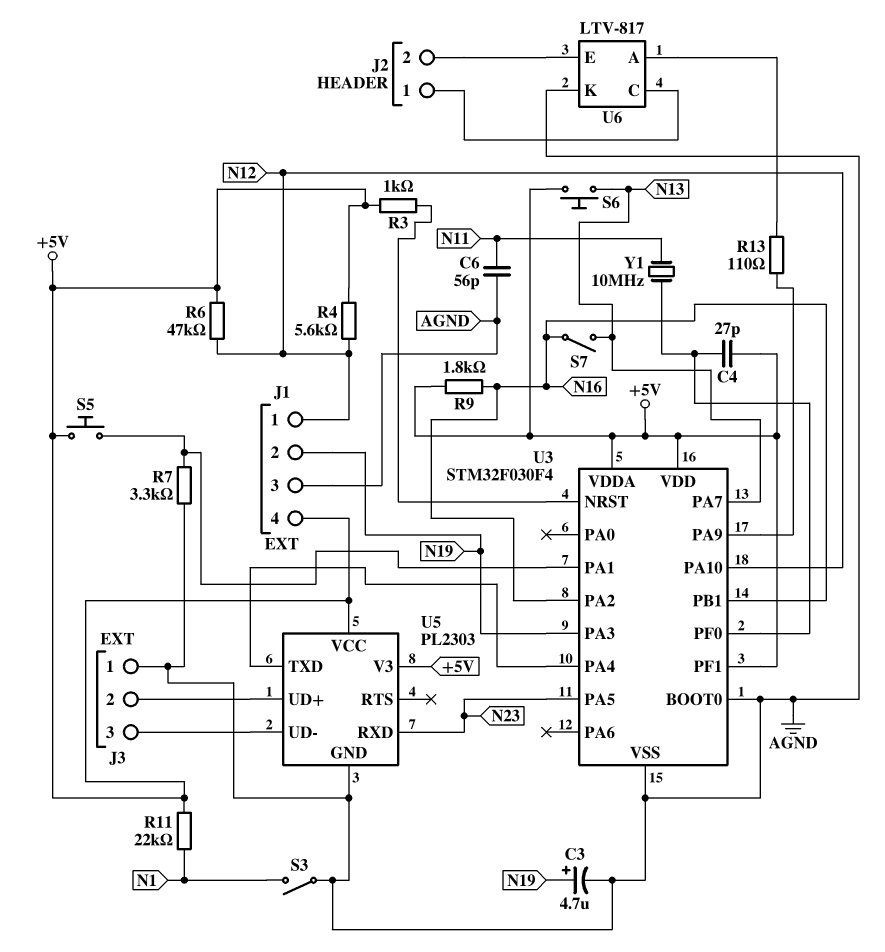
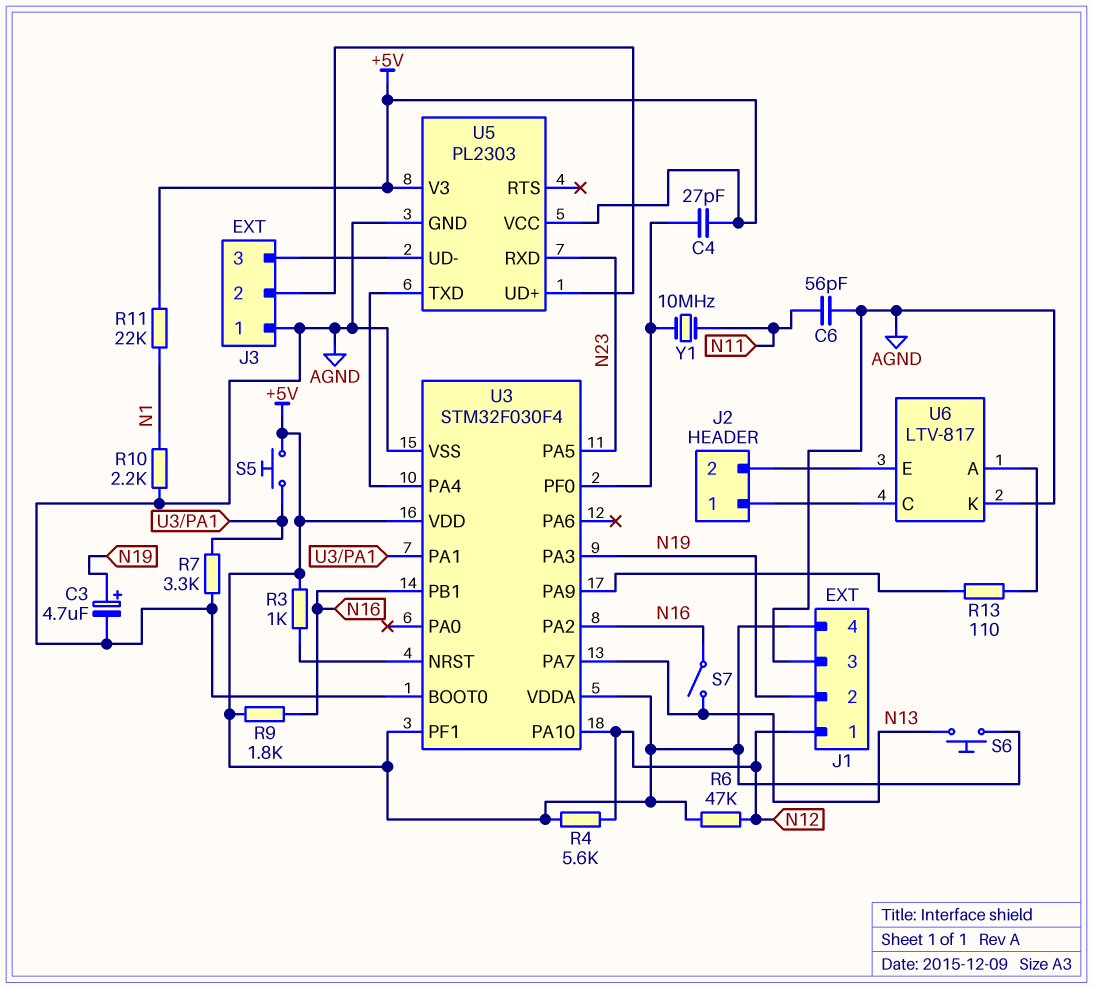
R10: none -> 2.2k (AGND, N1)
S3: switch (AGND, N1) -> none

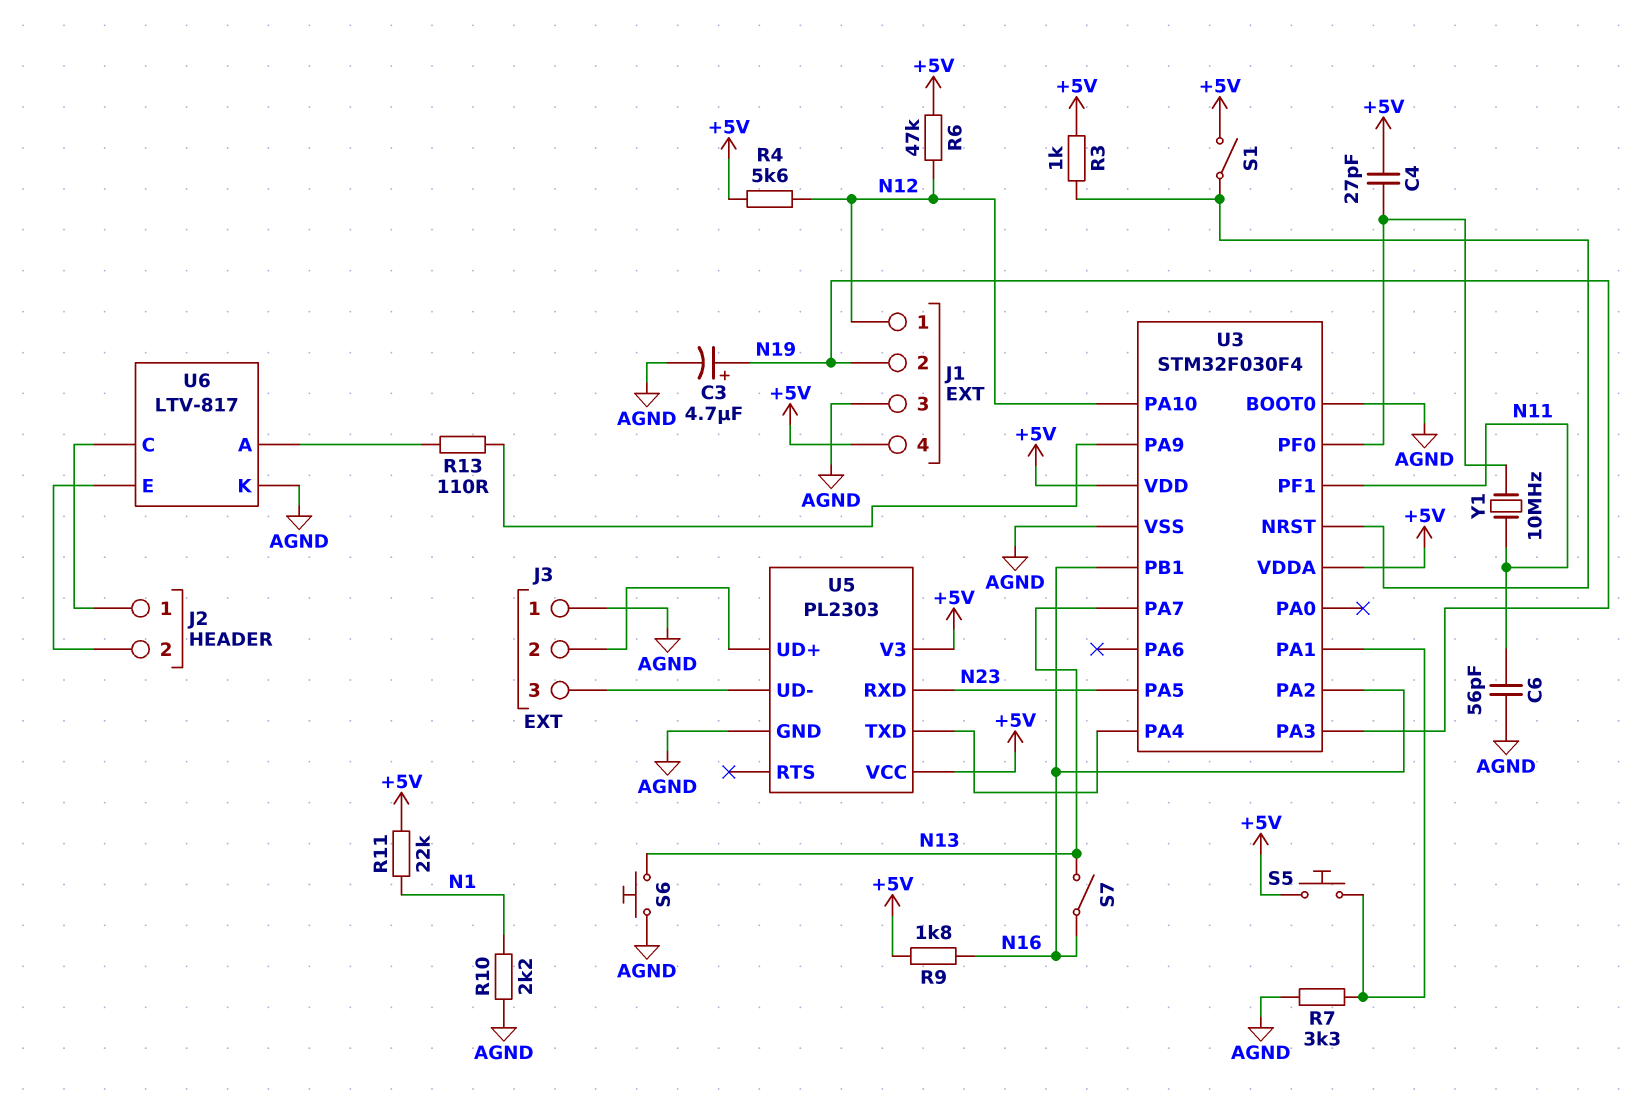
S1: none -> switch (+5V, U3/NRST)
S6: button (+5V, N13) -> button (AGND, N13)
U3 pin PF1: +5V -> N11

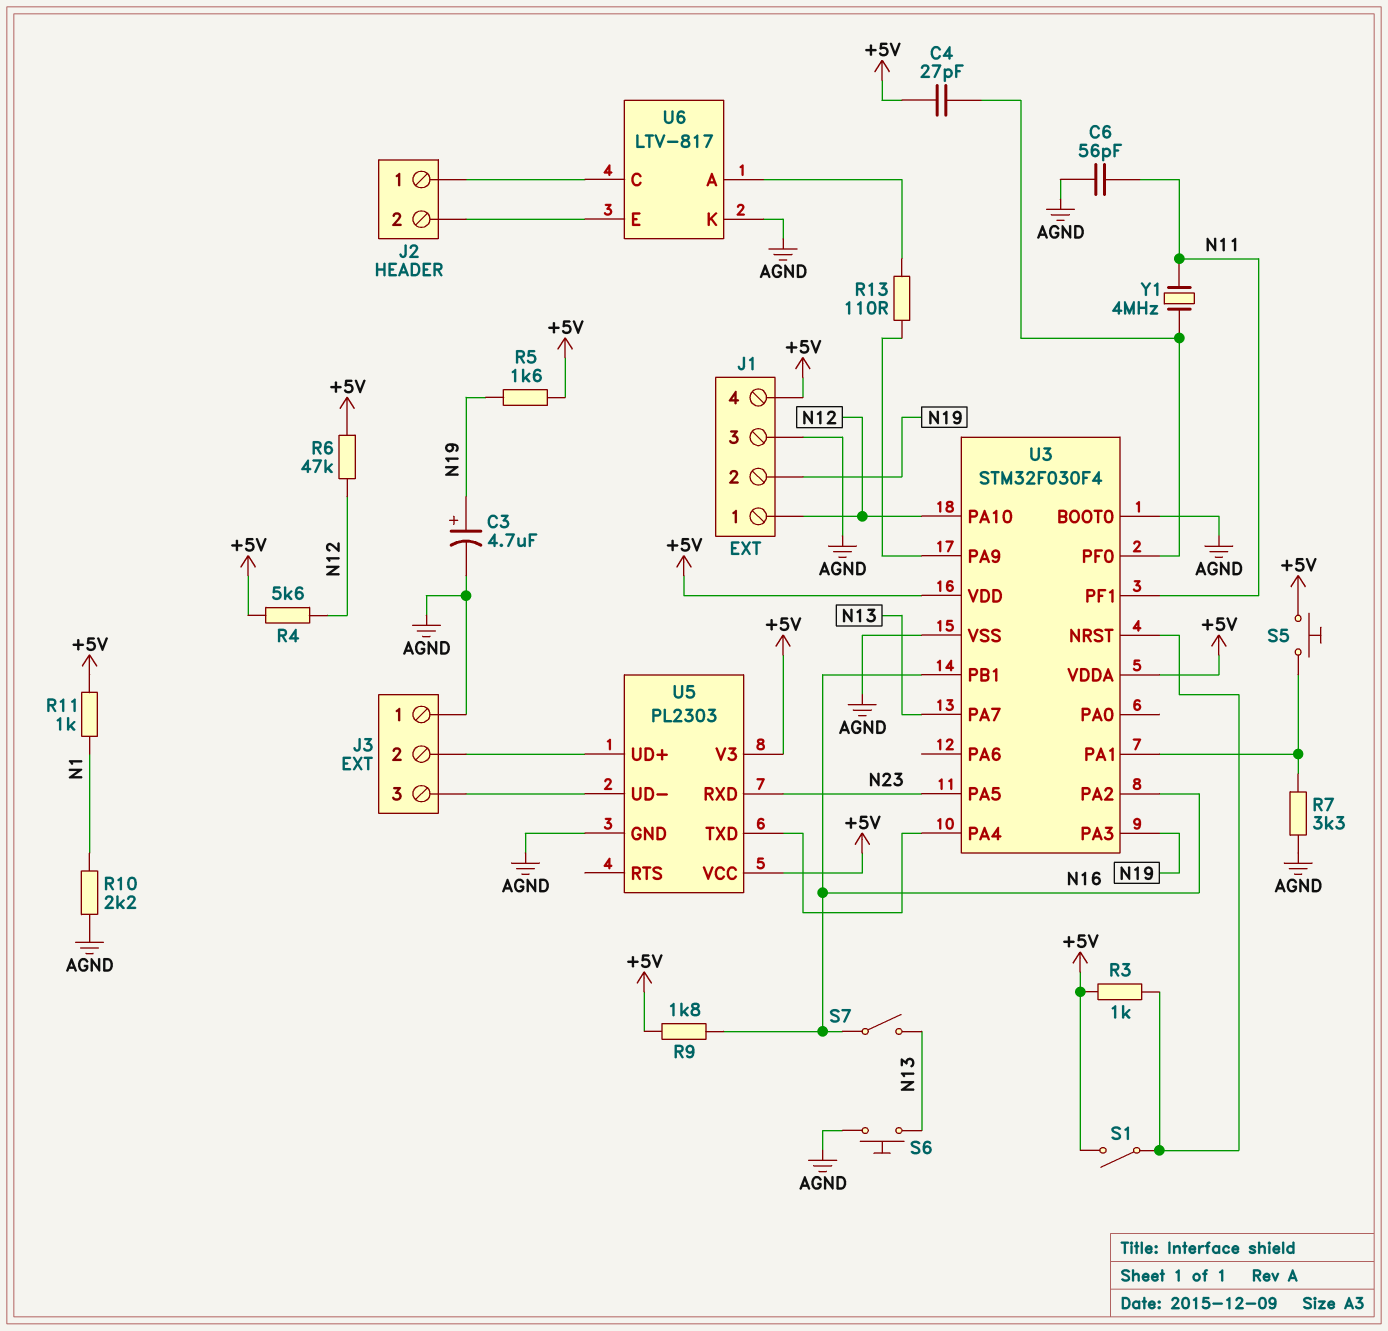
R5: none -> 1.6k (+5V, N19)
R11: 22k (+5V, N1) -> 1k (+5V, N1)
Y1: 10MHz (N11, U3/PF0) -> 4MHz (N11, U3/PF0)

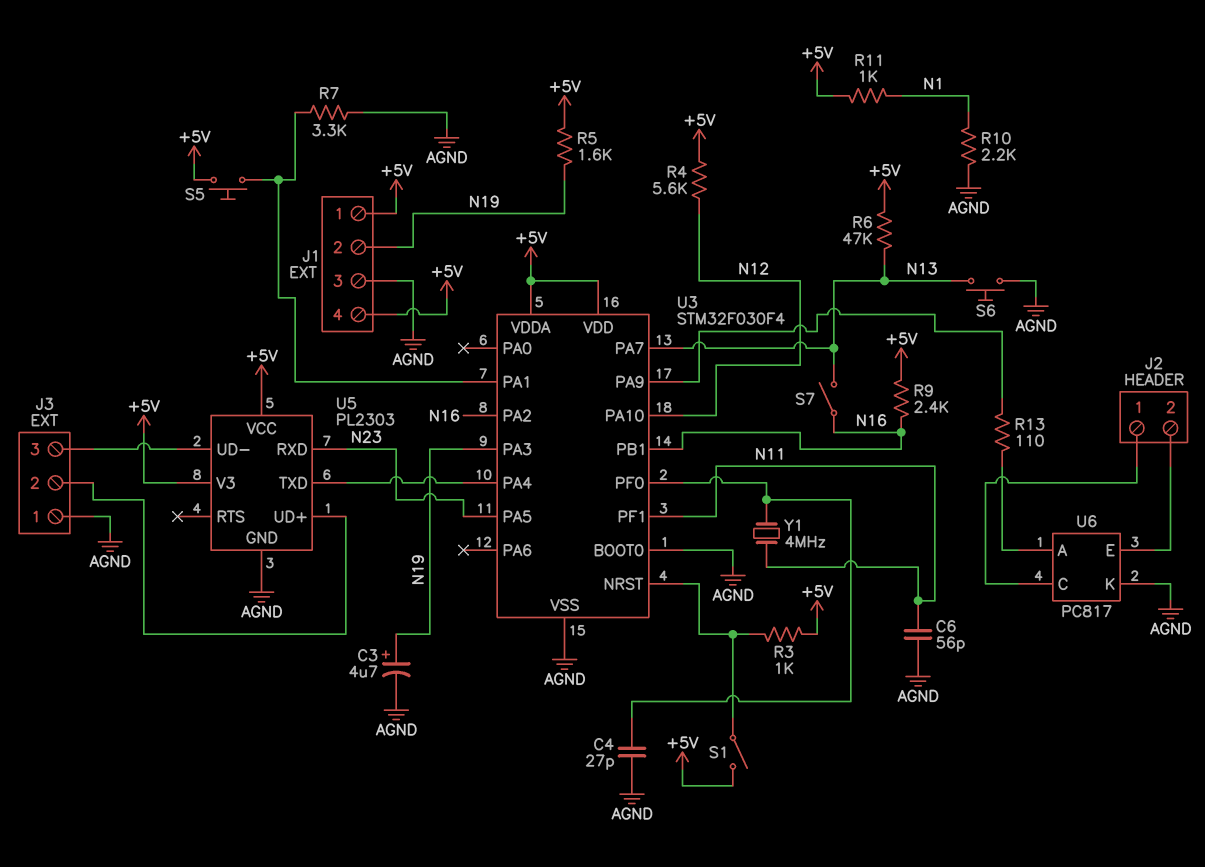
C4: 27pF (+5V, U3/PF0) -> 27pF (AGND, U3/PF0)
J1 pin 1: N12 -> +5V
R6: 47k (+5V, N12) -> 47k (+5V, N13)
R9: 1.8k (+5V, N16) -> 2.4k (+5V, N16)
U6: LTV-817 -> PC817

